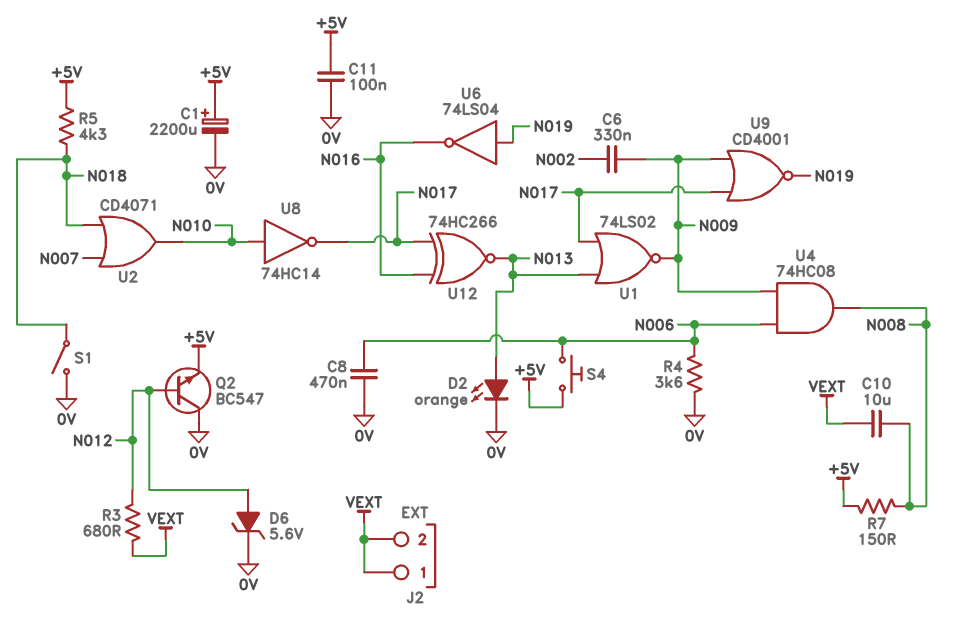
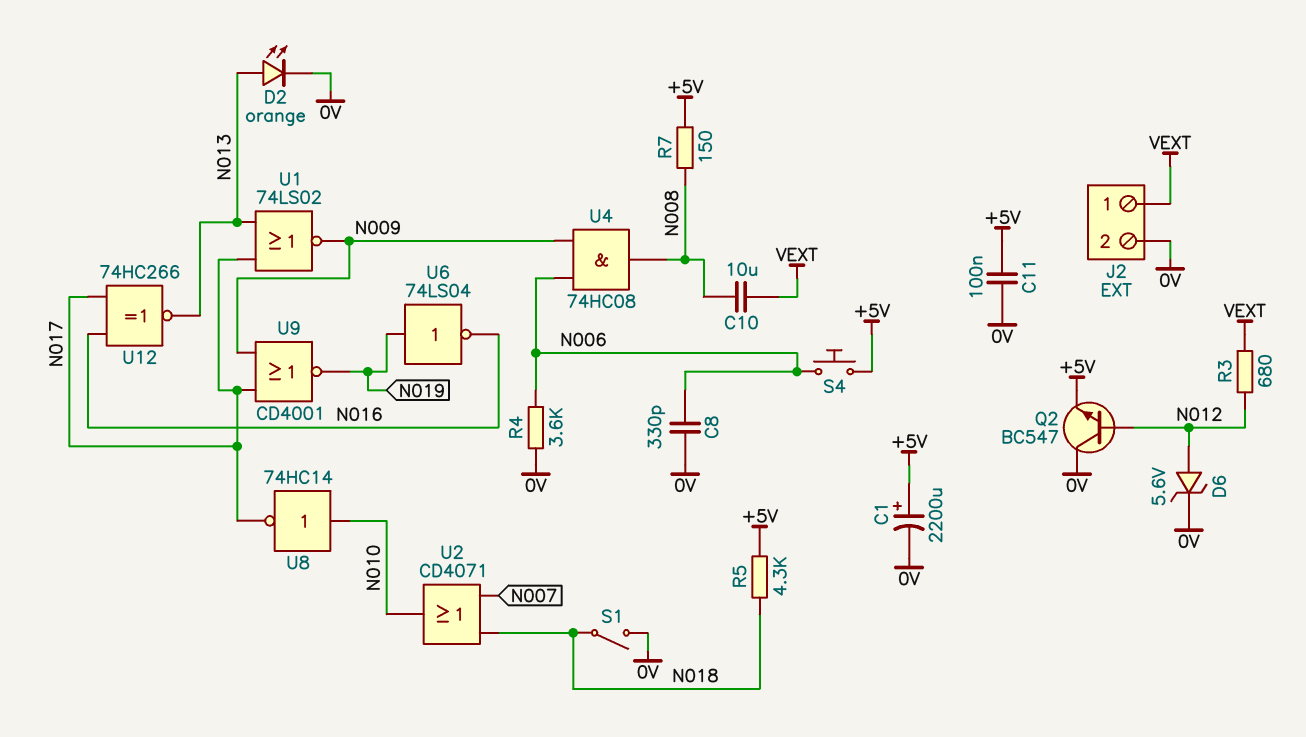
C6: 330nF (N002, N009) -> none
C8: 470nF (0V, N006) -> 330pF (0V, N006)
J2 pin 2: VEXT -> 0V

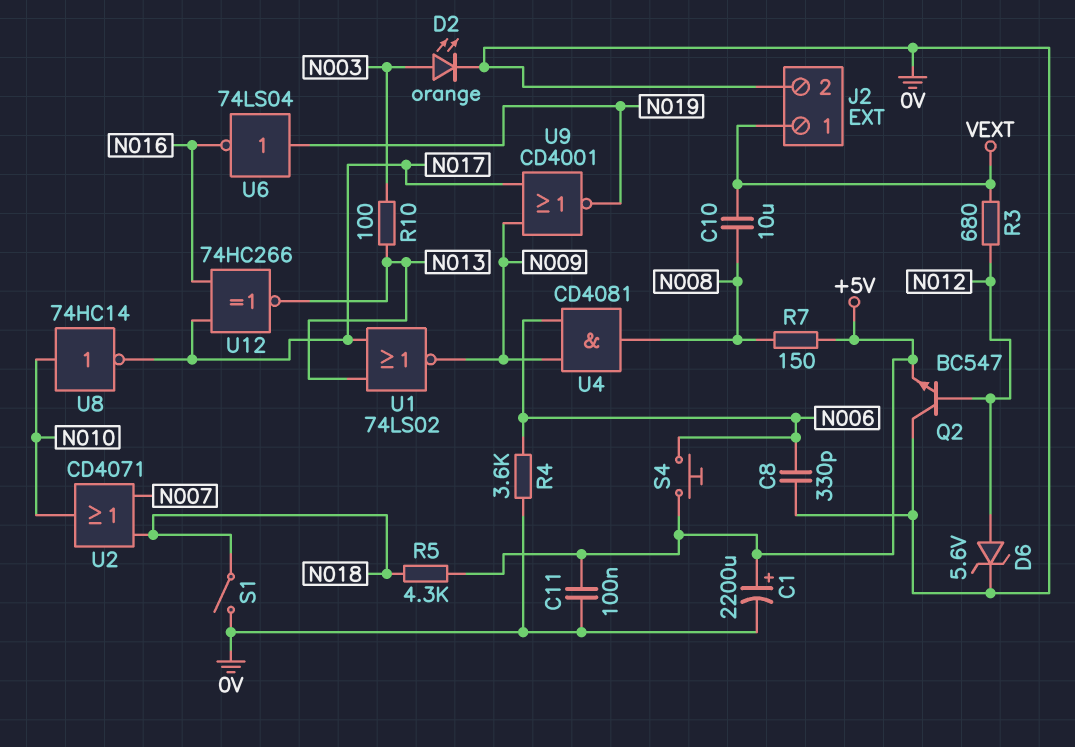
D2: LED orange (A N013, K 0V) -> LED orange (A N003, K 0V)
R10: none -> 100 (N003, N013)
U4: AND 74HC08 (in N006, in N009, out N008) -> AND CD4081 (in N006, in N009, out N008)

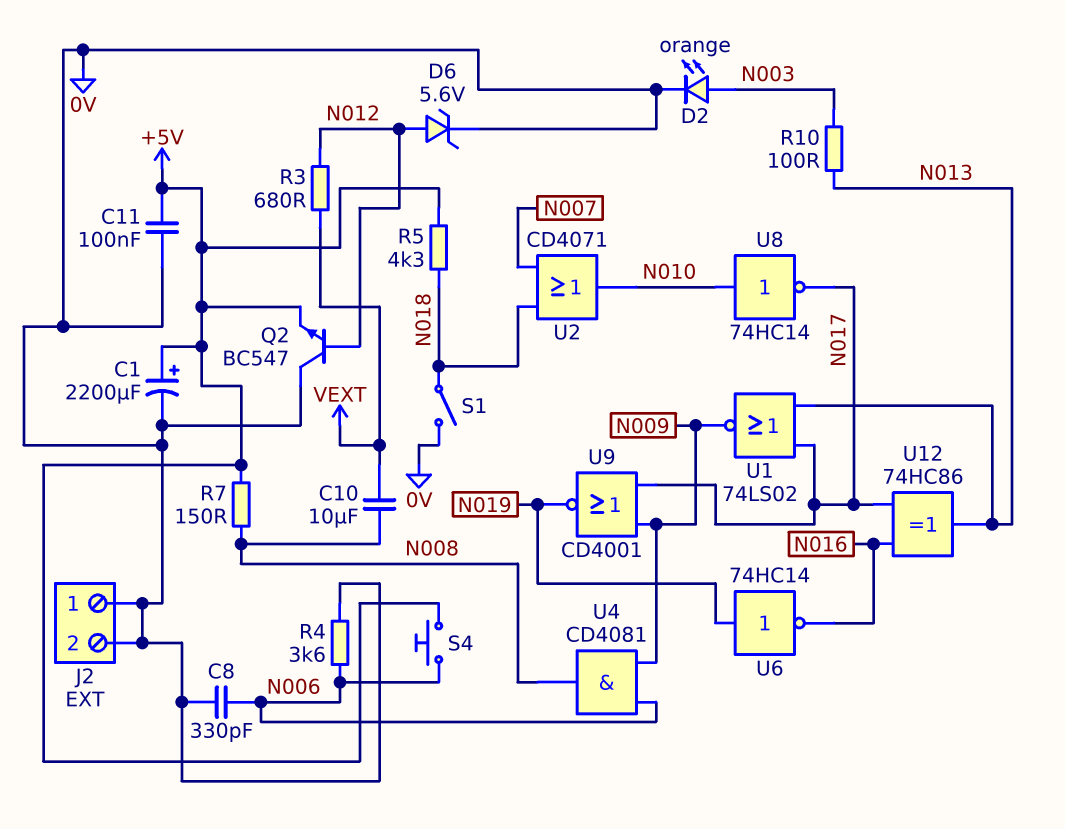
J2 pin 1: VEXT -> 0V
U6: NOT 74LS04 (in N019, out N016) -> NOT 74HC14 (in N019, out N016)
U12: XNOR 74HC266 (in N016, in N017, out N013) -> XOR 74HC86 (in N016, in N017, out N013)

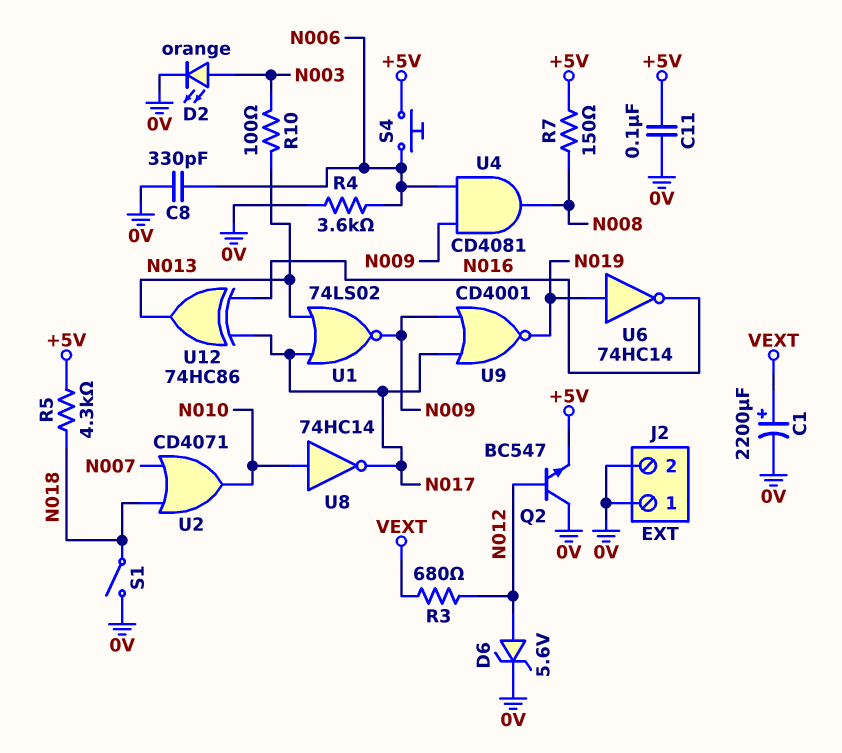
C1: 2200uF (plus +5V, minus 0V) -> 2200uF (plus VEXT, minus 0V)
C10: 10uF (N008, VEXT) -> none

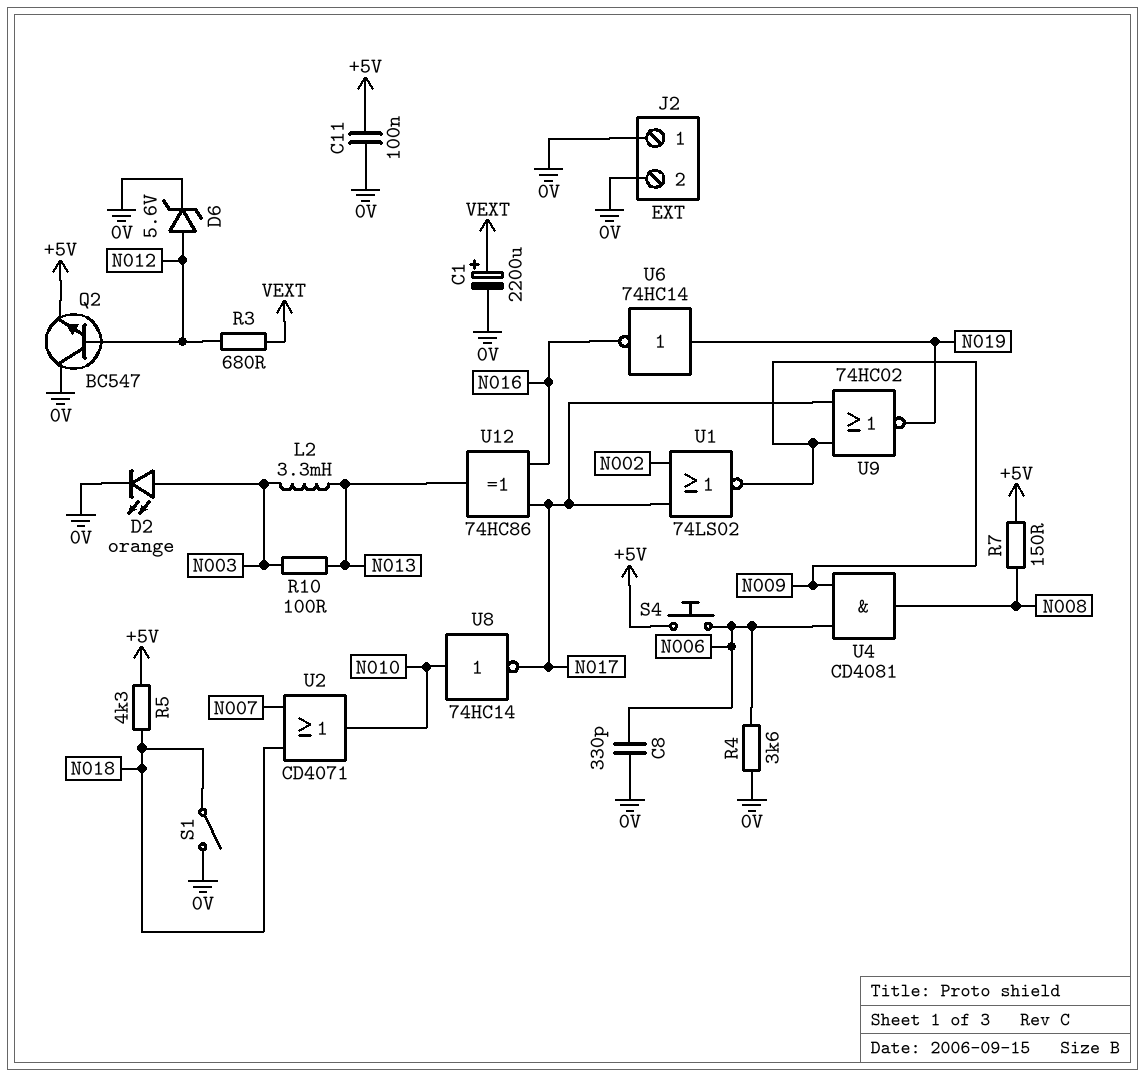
L2: none -> 3.3mH (N003, N013)
U1: NOR 74LS02 (in N013, in N017, out N009) -> NOR 74LS02 (in N002, in N017, out N009)
U9: NOR CD4001 (in N009, in N017, out N019) -> NOR 74HC02 (in N009, in N017, out N019)

